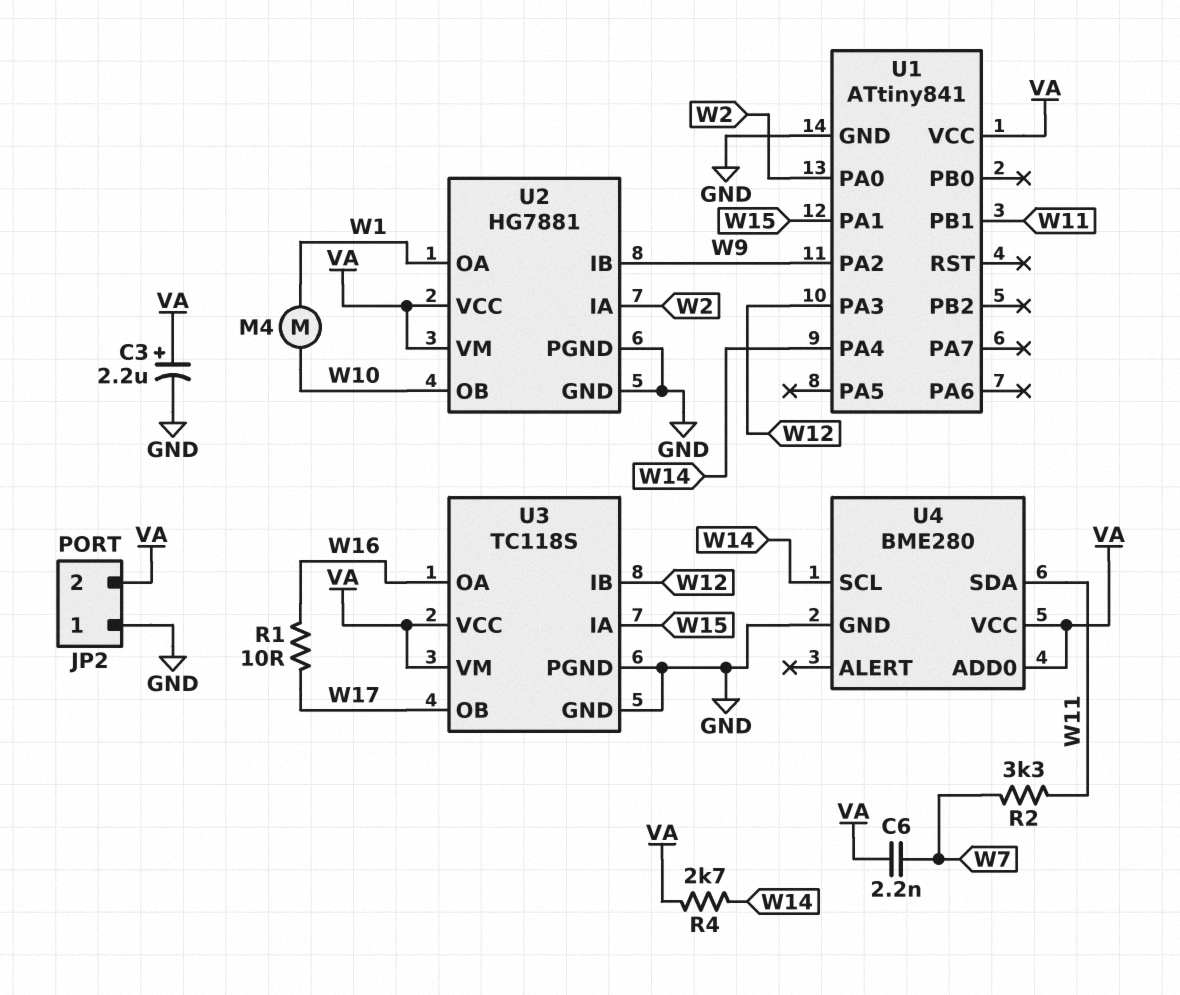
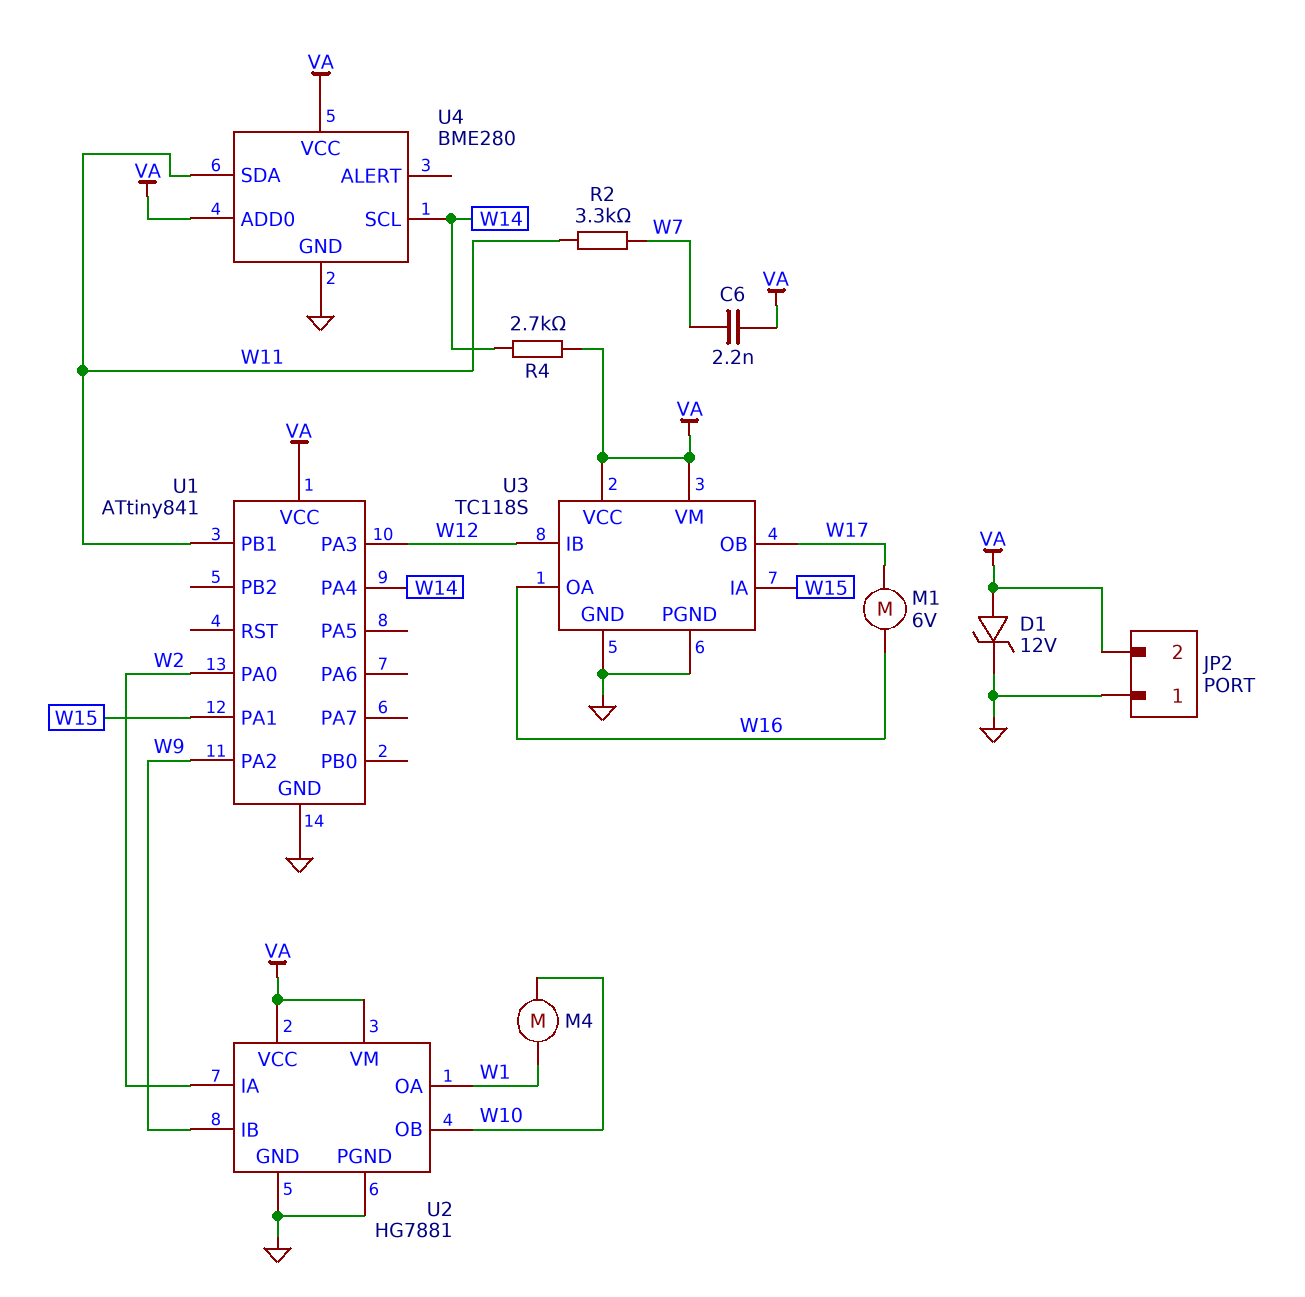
C3: 2.2uF (plus VA, minus GND) -> none
D1: none -> zener 12V (A VA, K GND)
M1: none -> motor 6V (W16, W17)
R1: 10 (W16, W17) -> none

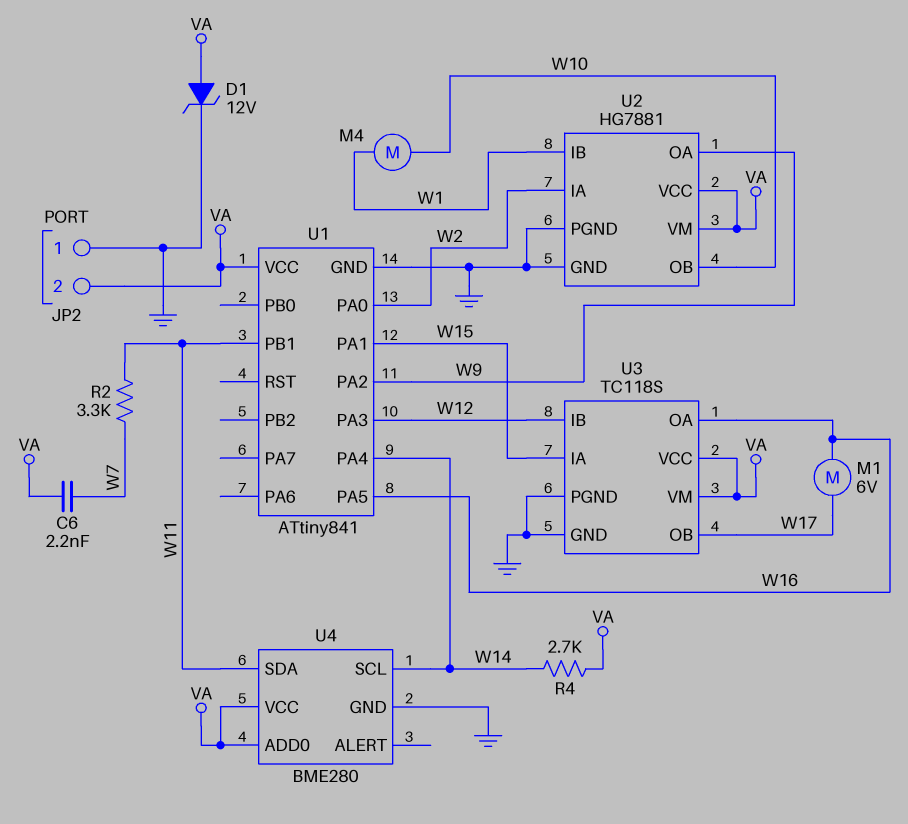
U1 pin PA5: none -> W16
U2 pin IB: W9 -> W1
U2 pin OA: W1 -> W9

